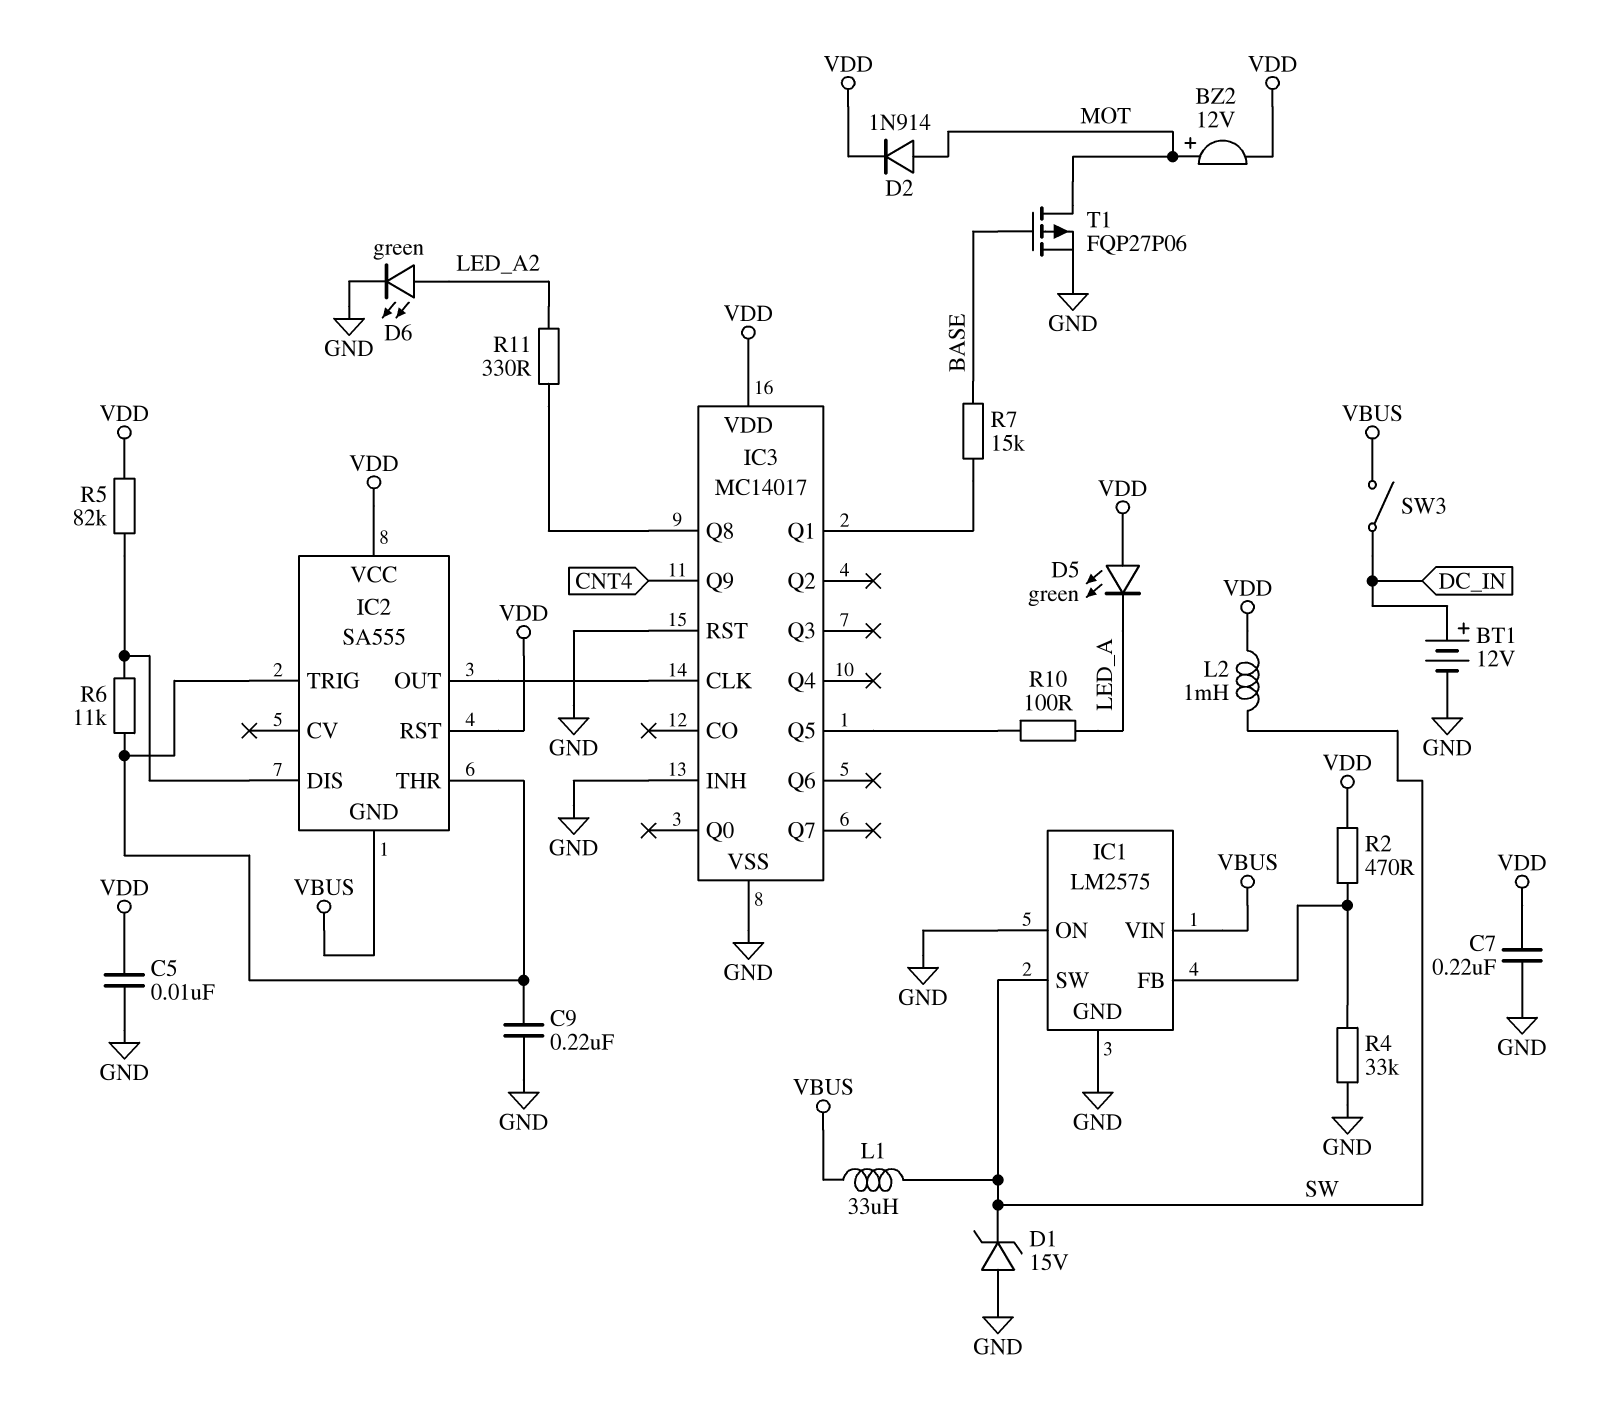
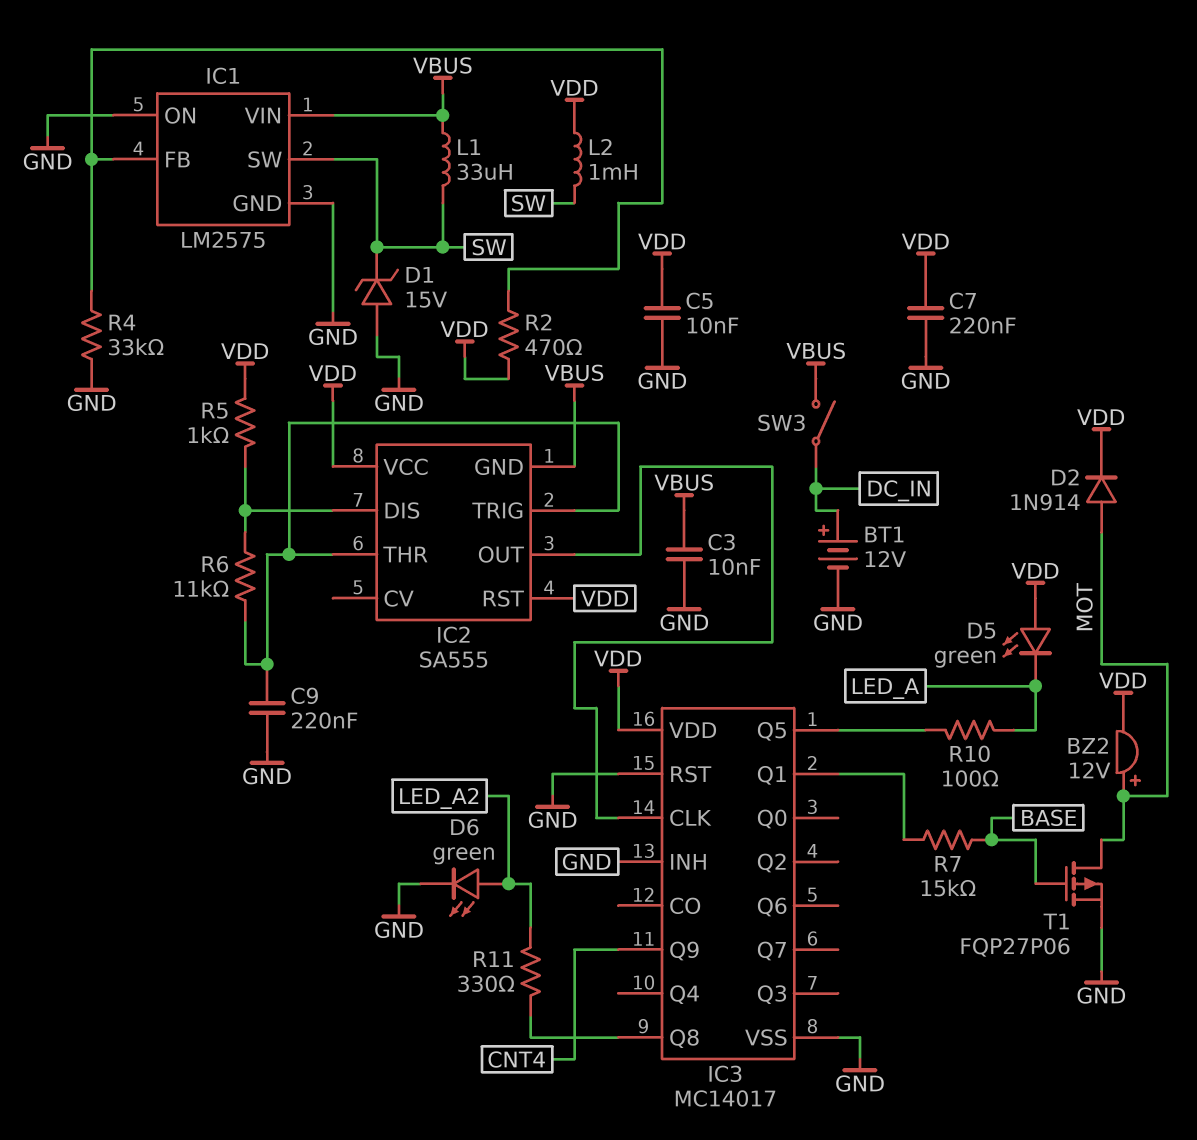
C3: none -> 10nF (GND, VBUS)
R5: 82k (IC2/DIS, VDD) -> 1k (IC2/DIS, VDD)

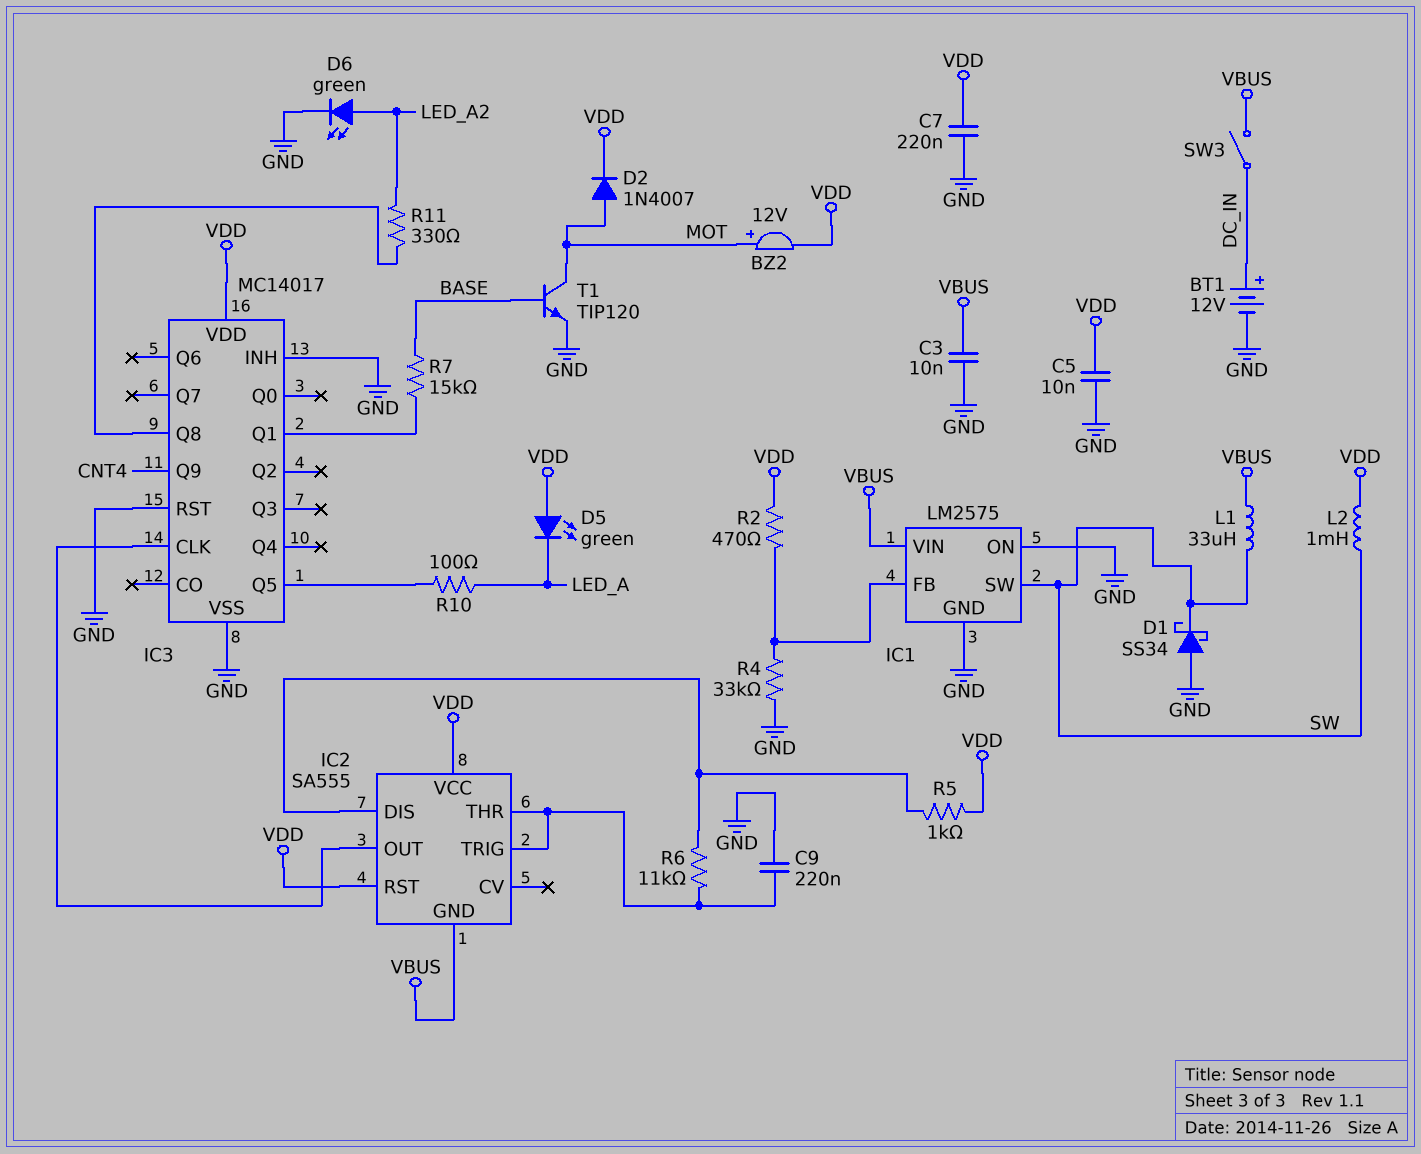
D1: zener 15V (A GND, K SW) -> schottky SS34 (A GND, K SW)
D2: diode 1N914 (A MOT, K VDD) -> diode 1N4007 (A MOT, K VDD)
T1: PMOS FQP27P06 (G BASE, D MOT, S GND) -> NPN TIP120 (B BASE, C MOT, E GND)

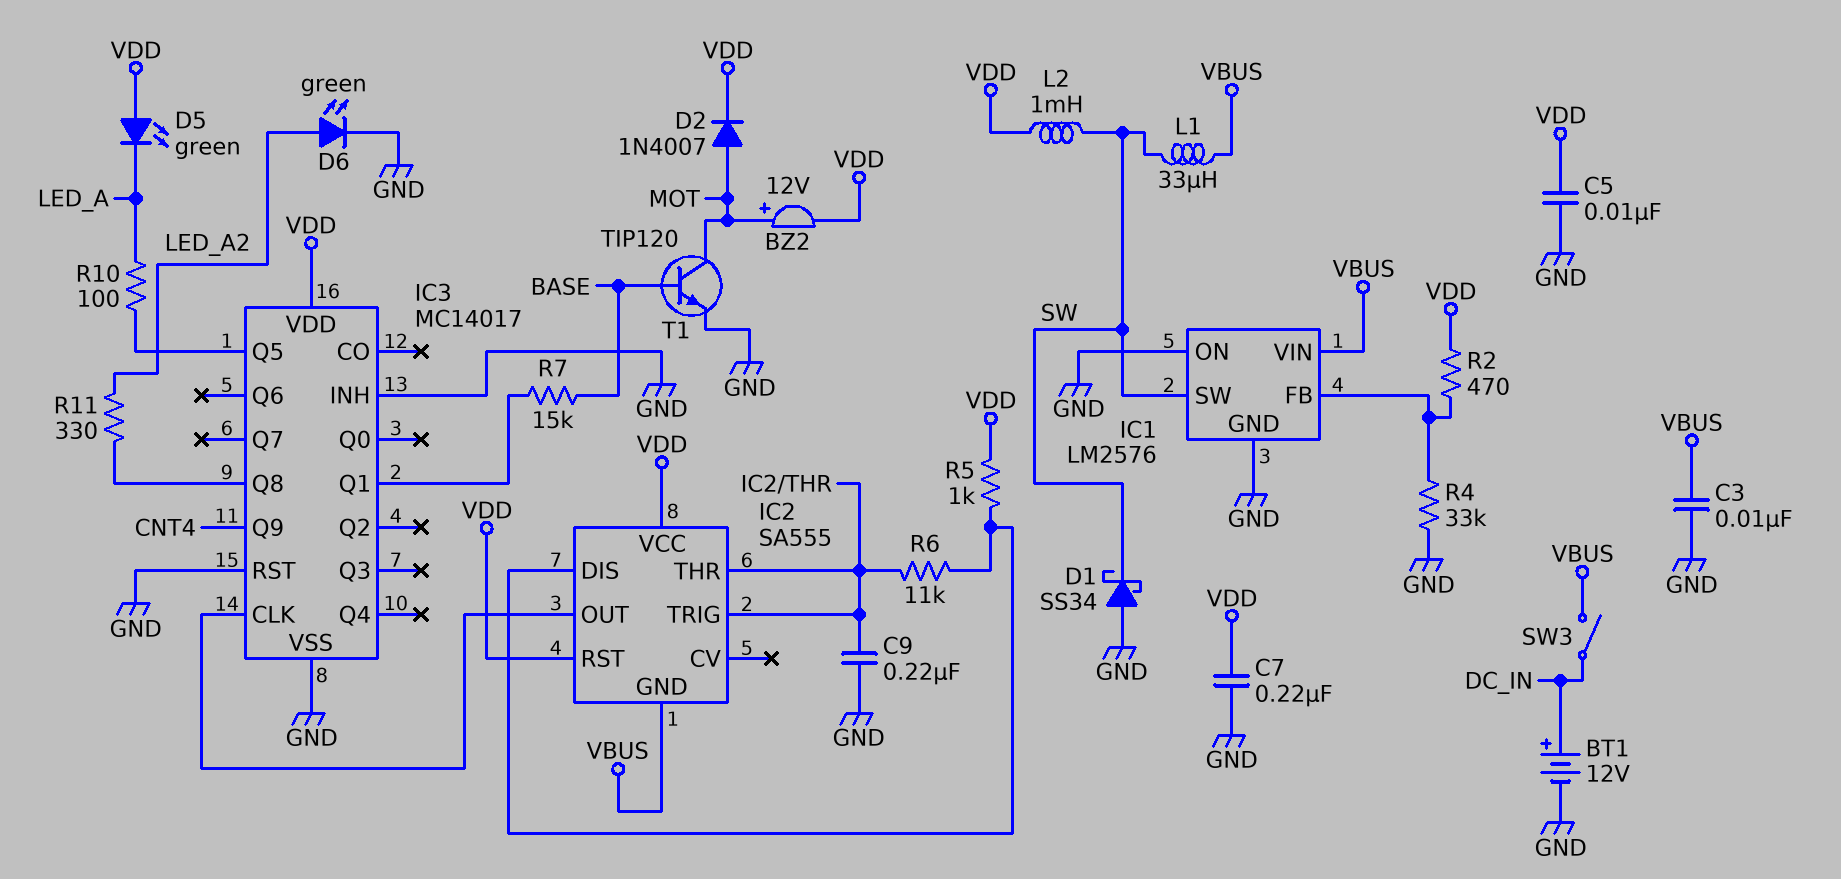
IC1: LM2575 -> LM2576

